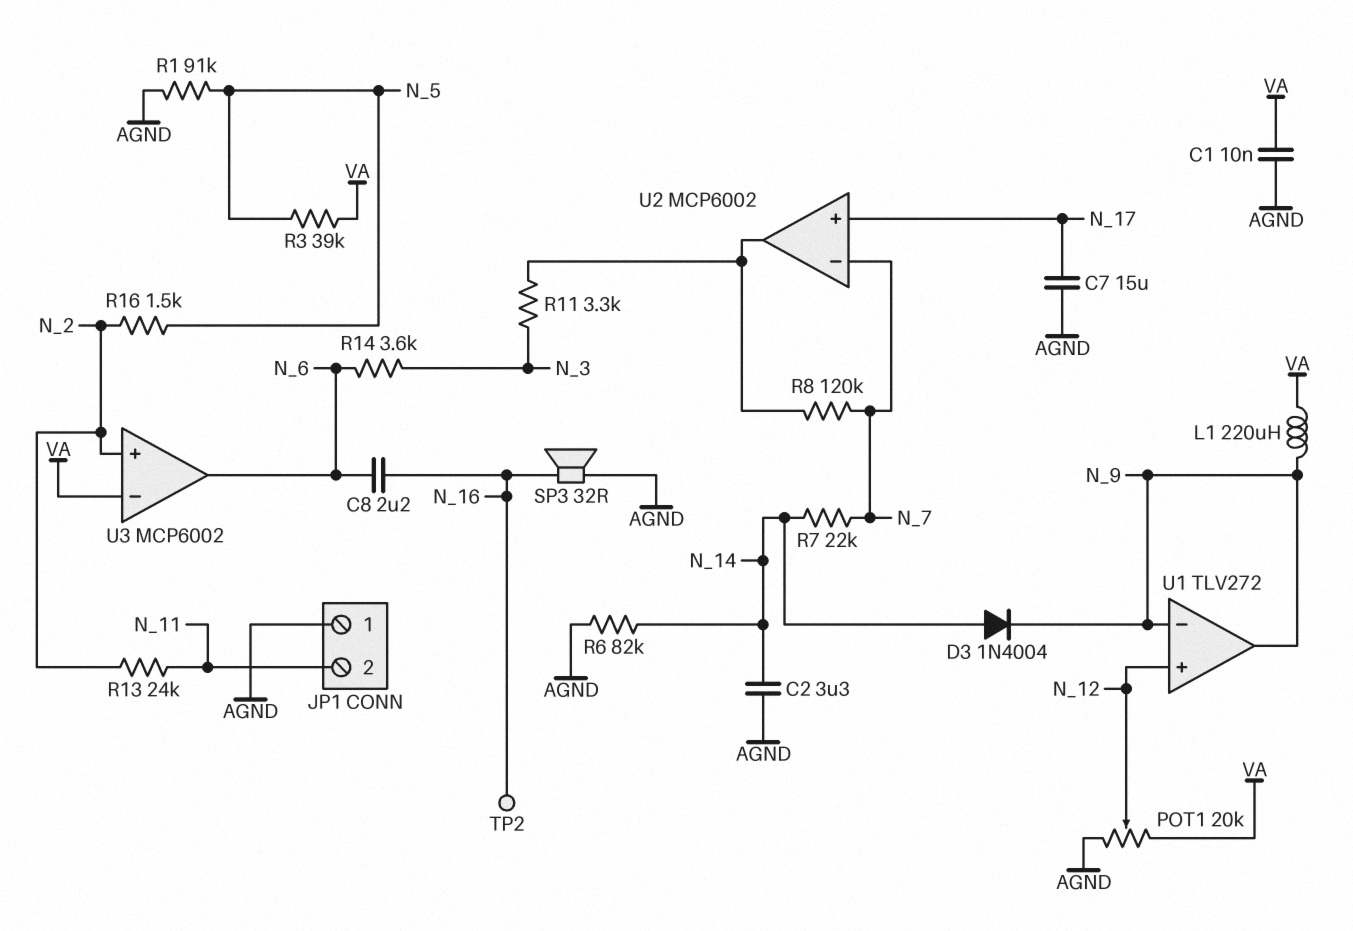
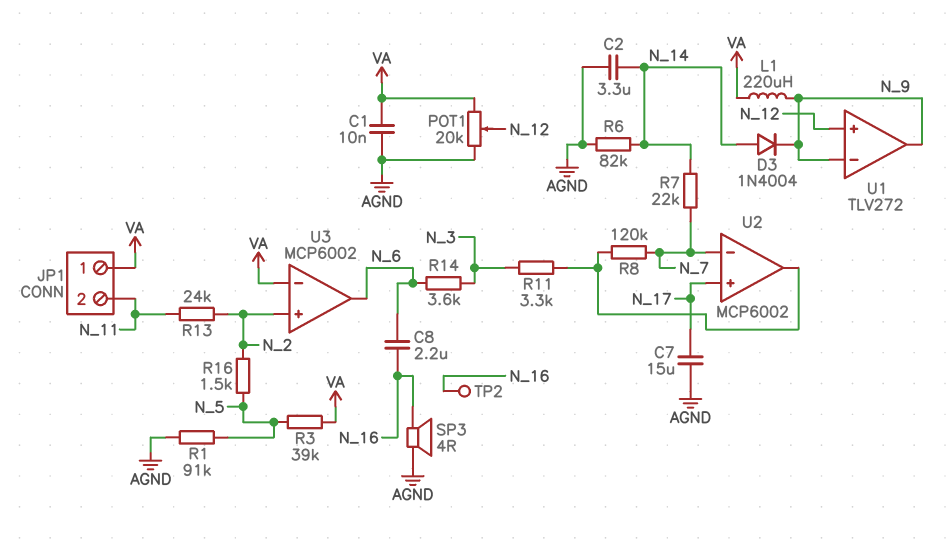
JP1 pin 1: AGND -> VA
SP3: speaker 32R (AGND, N_16) -> speaker 4R (AGND, N_16)

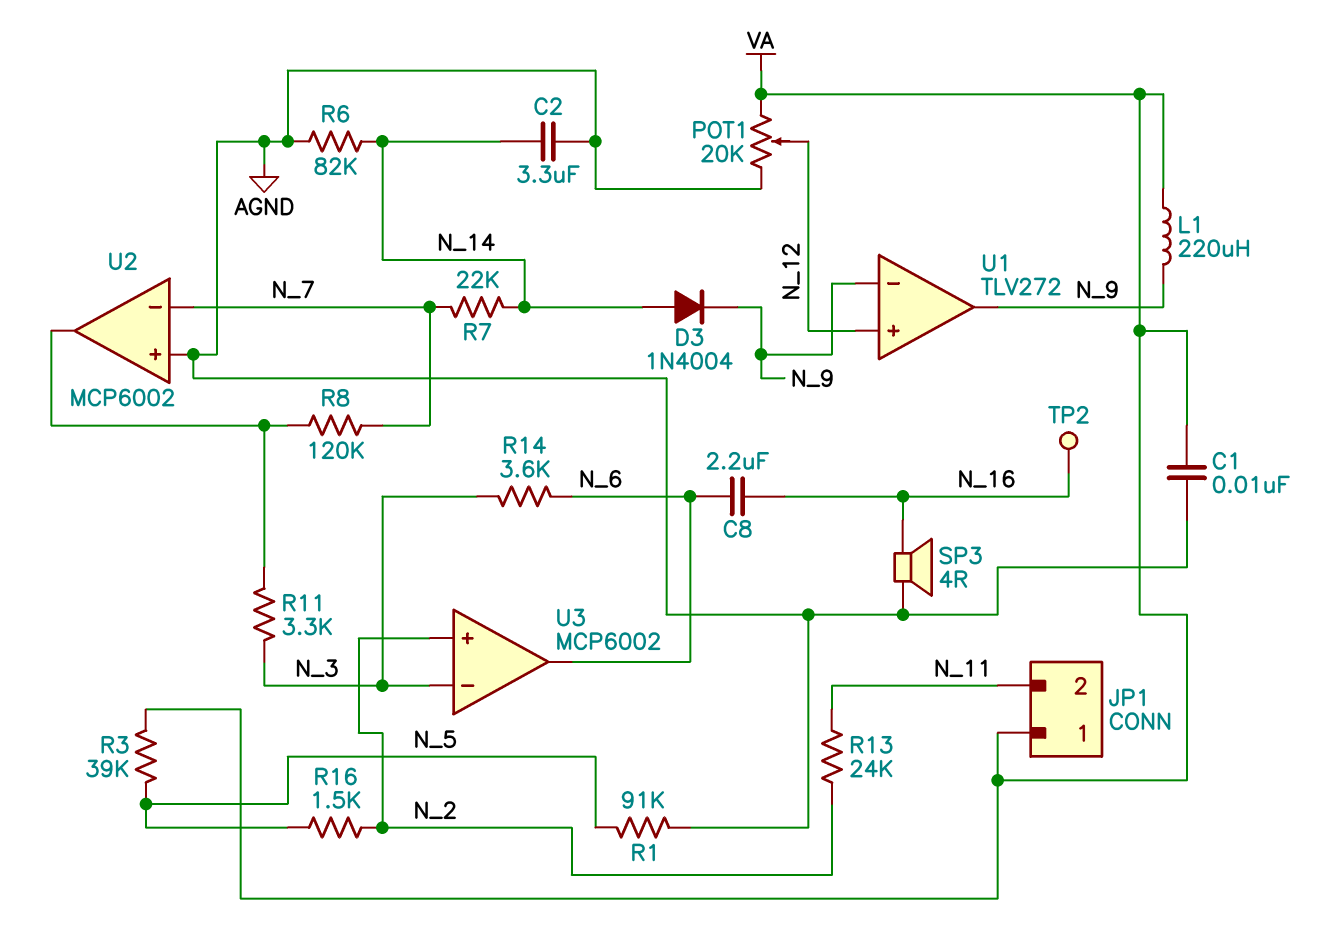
C7: 15uF (AGND, N_17) -> none
U2 pin in+: N_17 -> AGND
U3 pin in-: VA -> N_3

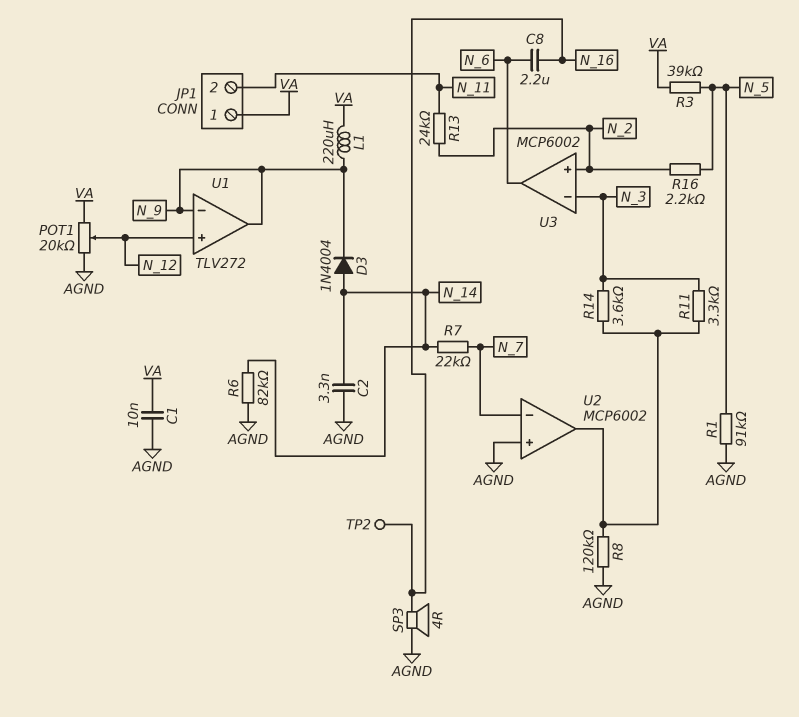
C2: 3.3uF (AGND, N_14) -> 3.3nF (AGND, N_14)
R8: 120k (N_7, U2/out) -> 120k (AGND, U2/out)
R14: 3.6k (N_3, N_6) -> 3.6k (N_3, U2/out)
R16: 1.5k (N_2, N_5) -> 2.2k (N_2, N_5)

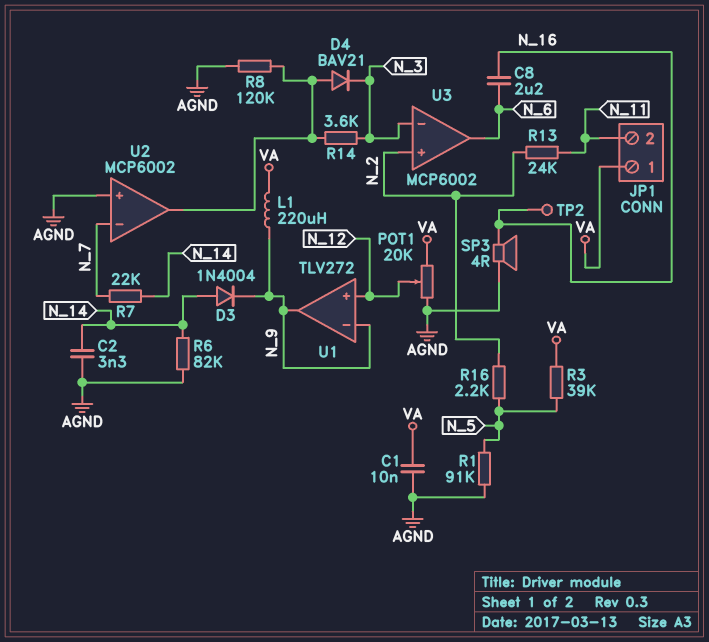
D4: none -> diode BAV21 (A U2/out, K N_3)
R11: 3.3k (N_3, U2/out) -> none

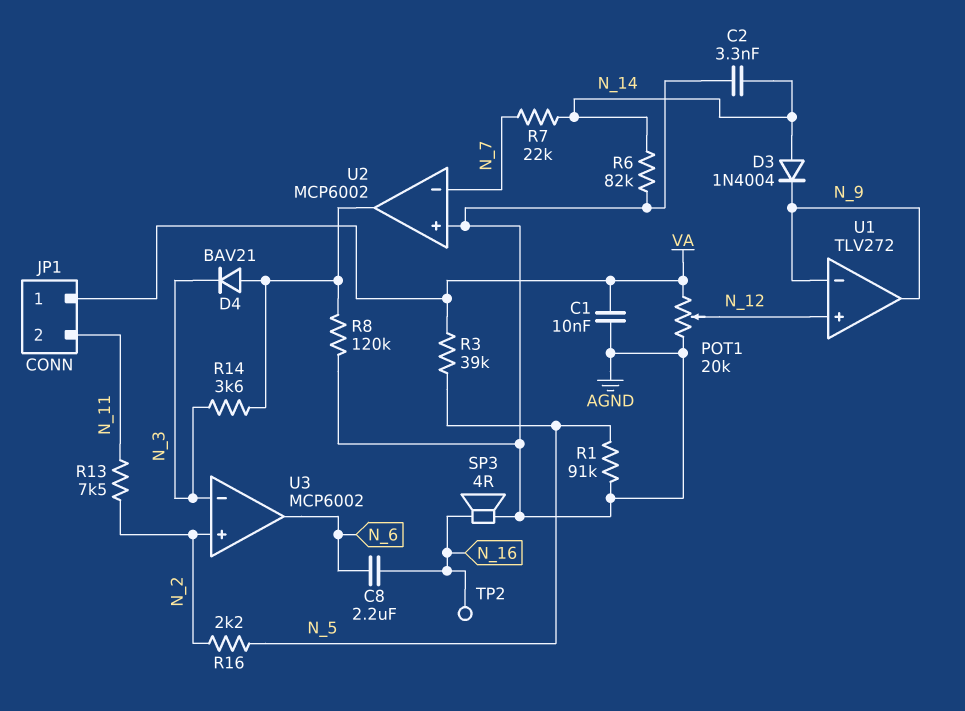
L1: 220uH (N_9, VA) -> none
R13: 24k (N_2, N_11) -> 7.5k (N_2, N_11)

